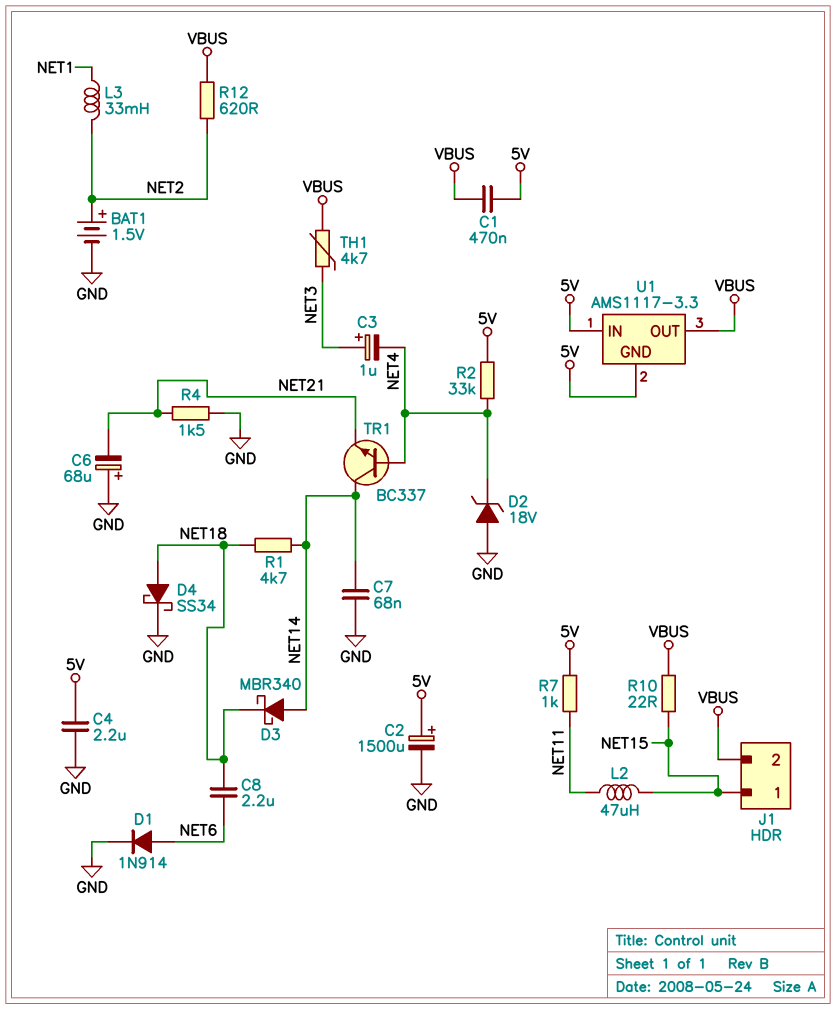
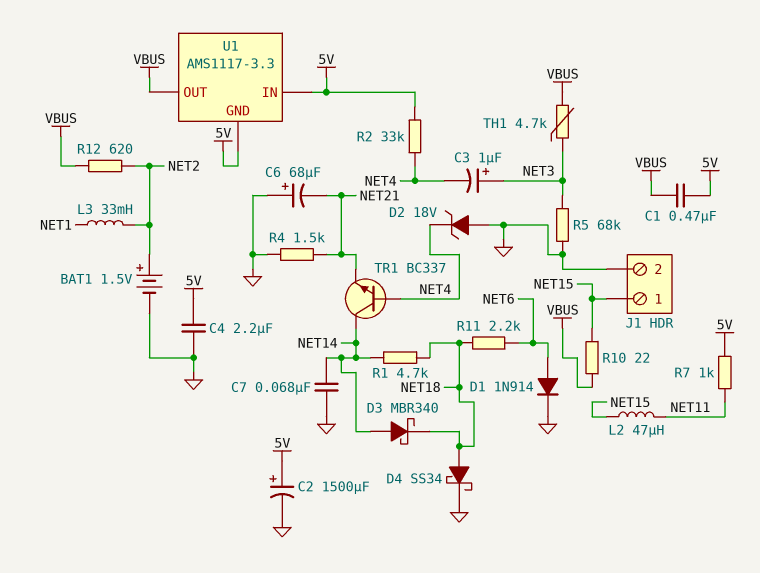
C8: 2.2uF (NET6, NET18) -> none
J1 pin 2: VBUS -> GND
R5: none -> 68k (GND, NET3)
R11: none -> 2.2k (NET6, NET18)

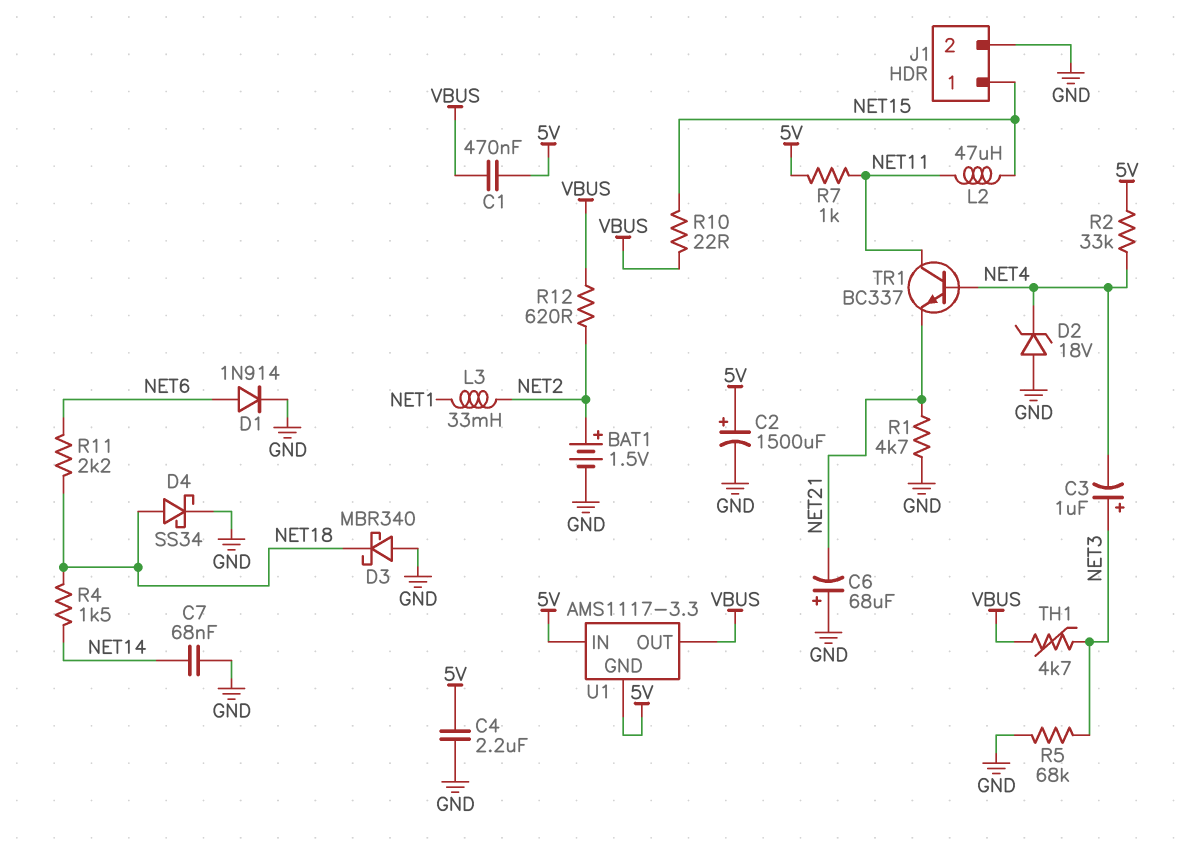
D3: schottky MBR340 (A NET14, K NET18) -> schottky MBR340 (A GND, K NET18)
R1: 4.7k (NET14, NET18) -> 4.7k (GND, NET21)
R4: 1.5k (GND, NET21) -> 1.5k (NET14, NET18)
TR1: NPN BC337 (B NET4, C NET14, E NET21) -> NPN BC337 (B NET4, C NET11, E NET21)

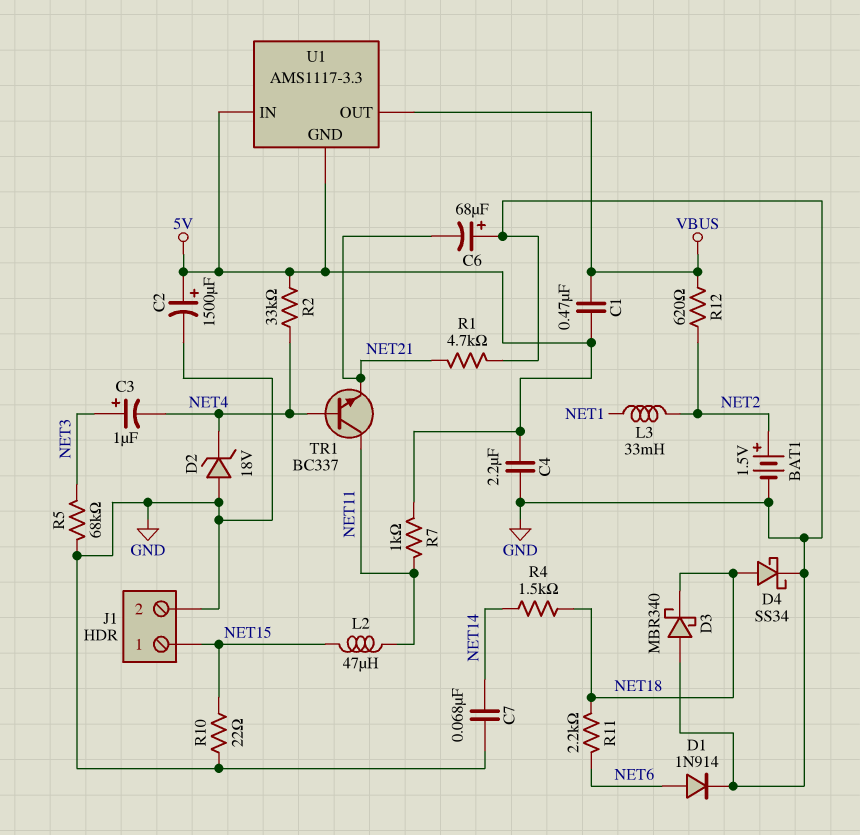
R10: 22 (NET15, VBUS) -> 22 (GND, NET15)
TH1: 4.7k (NET3, VBUS) -> none

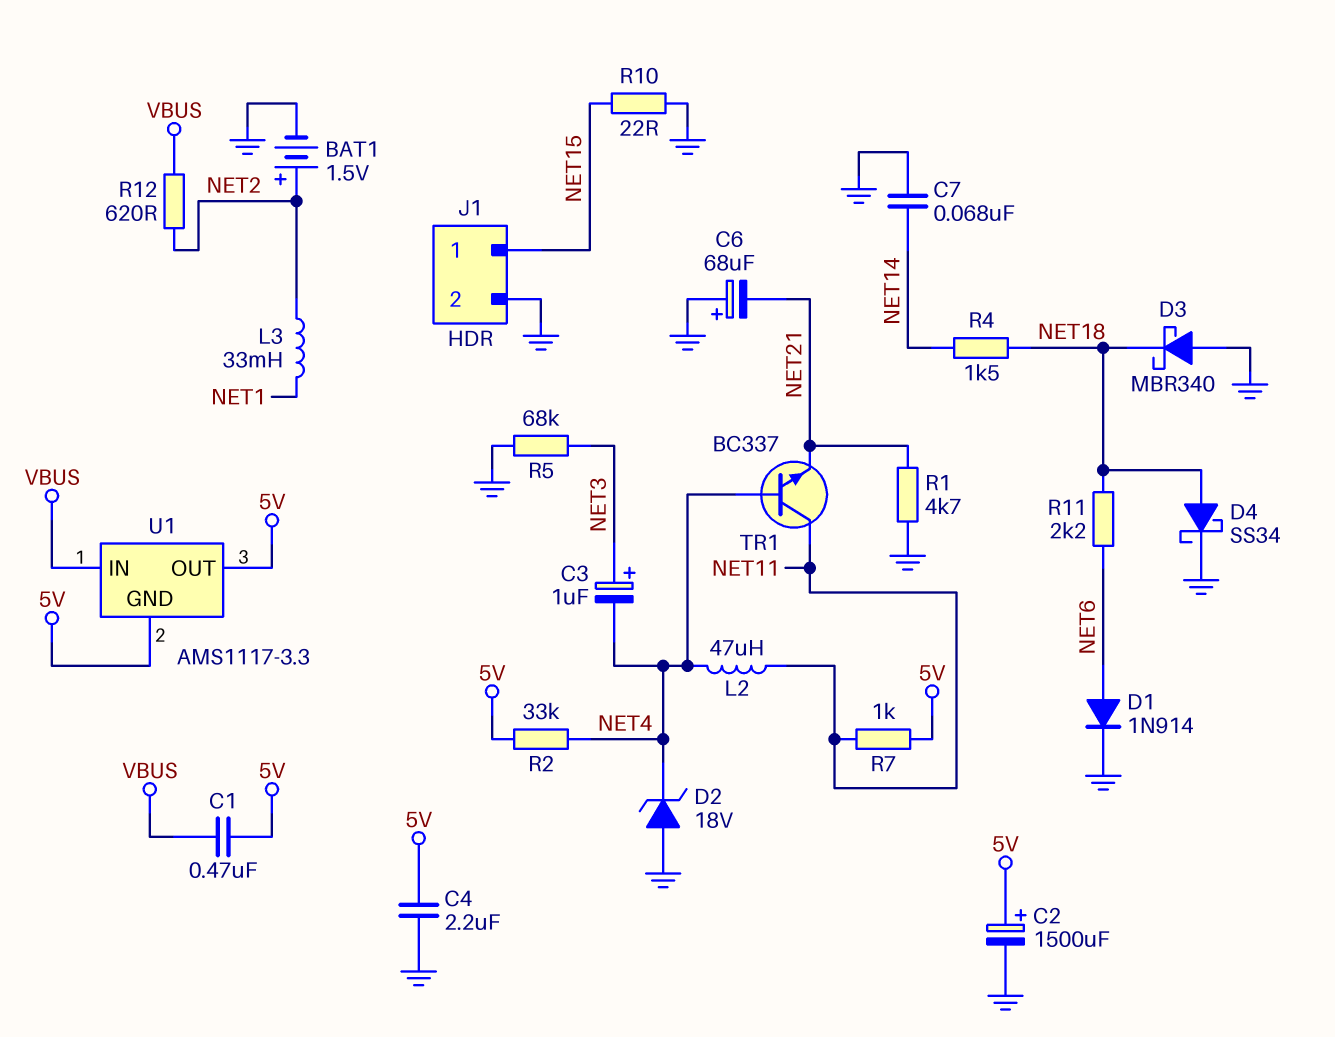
L2: 47uH (NET11, NET15) -> 47uH (NET4, NET11)
U1 pin IN: 5V -> VBUS
U1 pin OUT: VBUS -> 5V

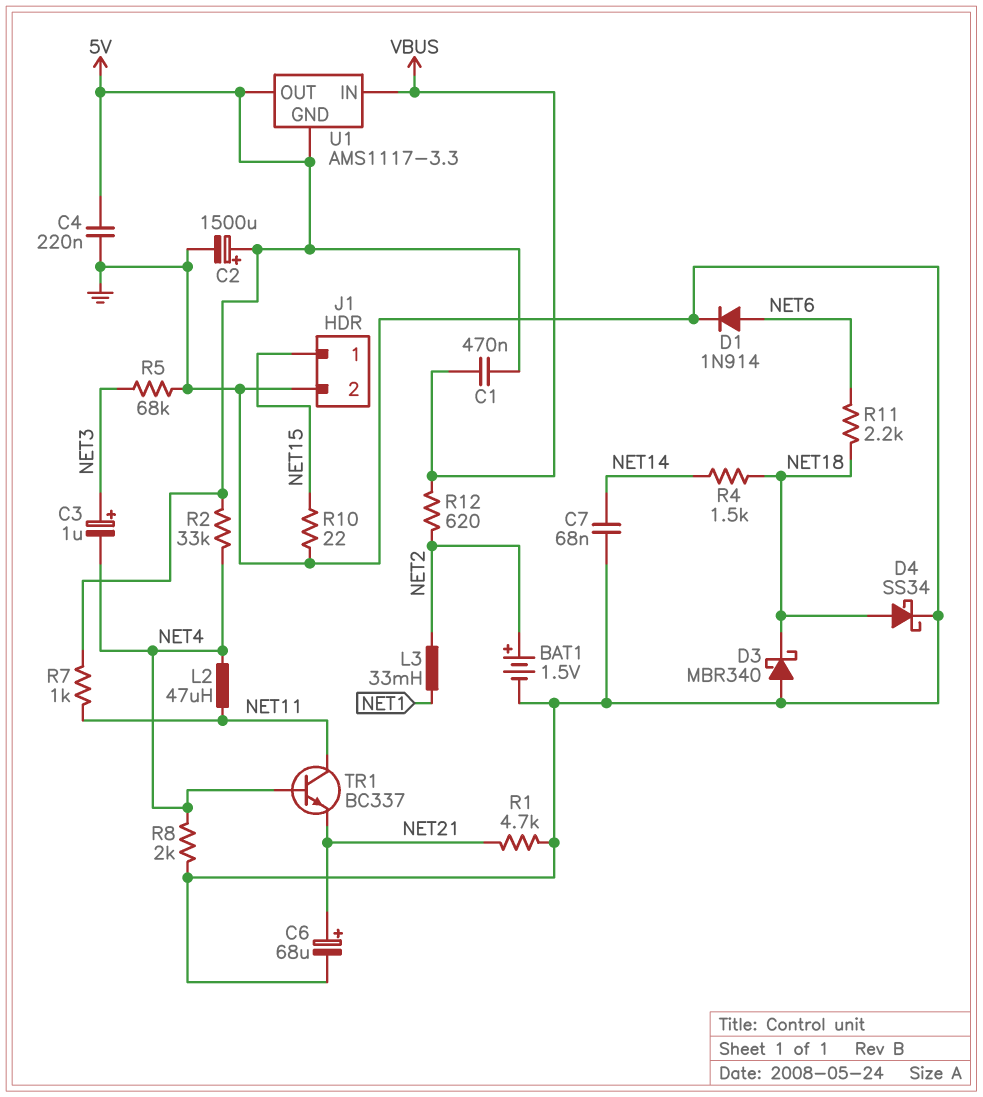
C4: 2.2uF (5V, GND) -> 220nF (5V, GND)
C6: 68uF (plus GND, minus NET21) -> 68uF (plus NET21, minus GND)
D2: zener 18V (A GND, K NET4) -> none
R8: none -> 2k (GND, NET4)

